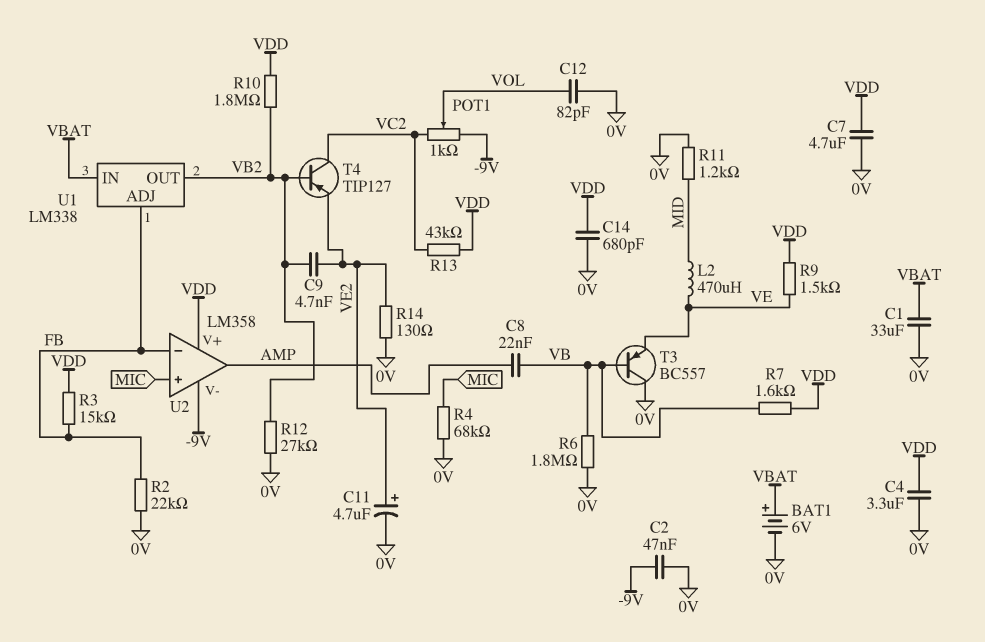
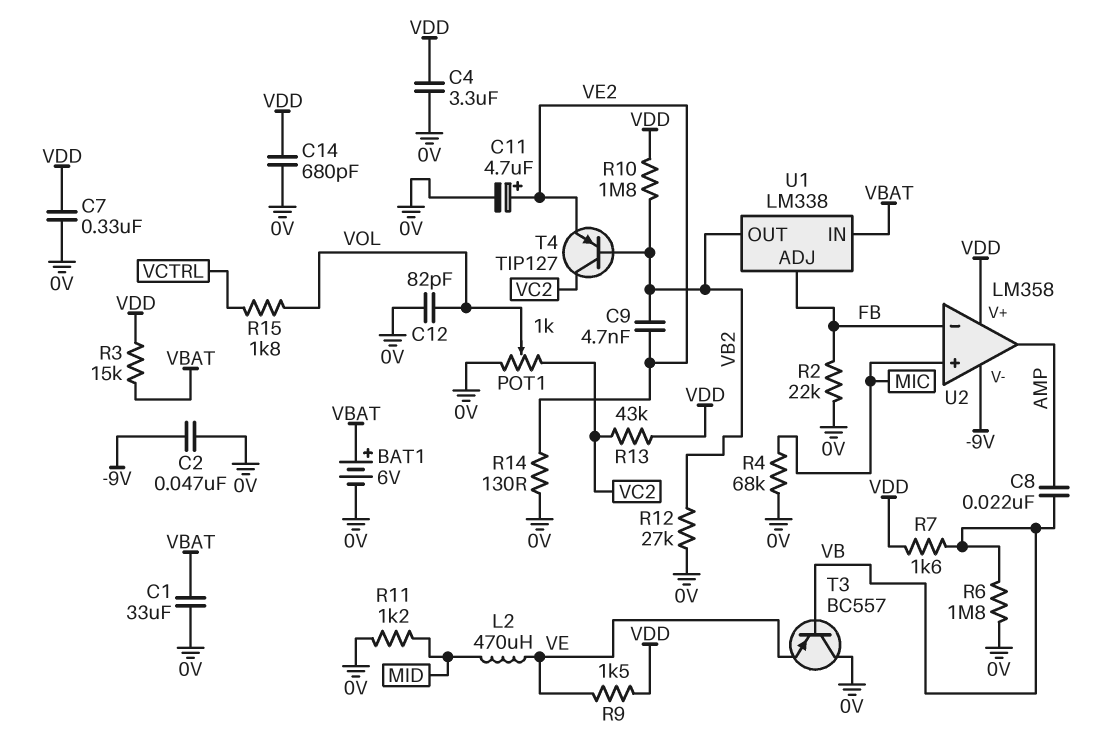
C7: 4.7uF (0V, VDD) -> 330nF (0V, VDD)
POT1: 1k (-9V, VC2, wiper VOL) -> 1k (0V, VC2, wiper VOL)
R3: 15k (FB, VDD) -> 15k (VBAT, VDD)
R15: none -> 1.8k (VCTRL, VOL)

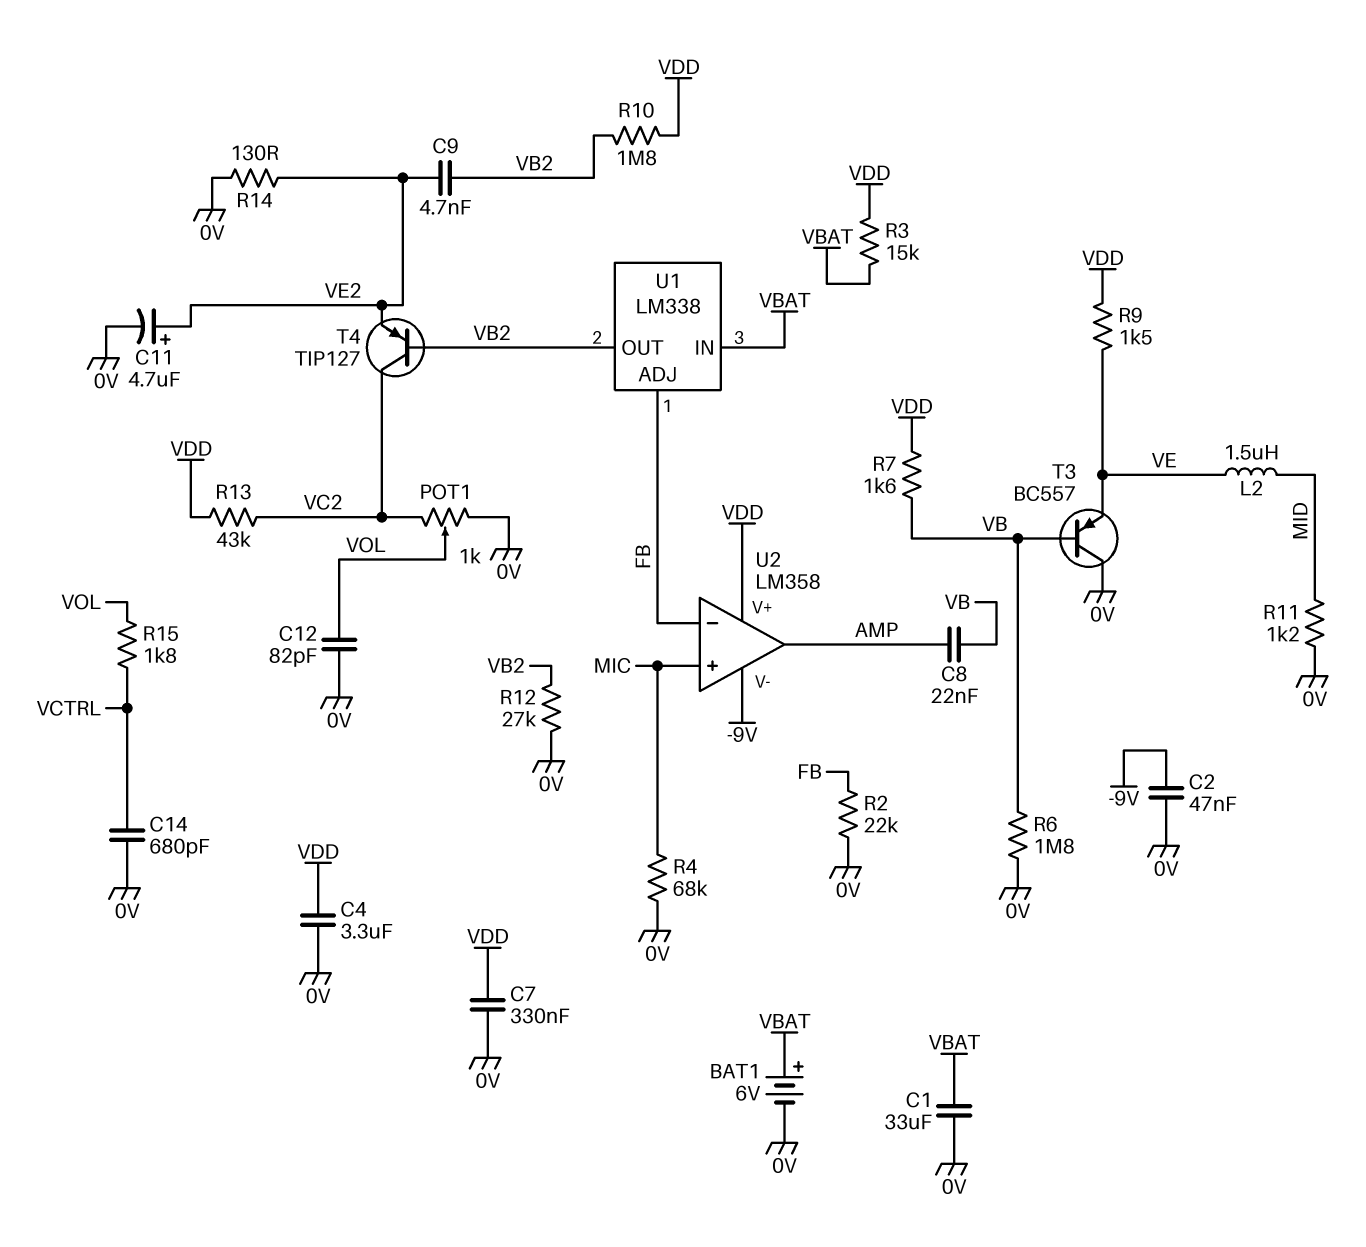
C14: 680pF (0V, VDD) -> 680pF (0V, VCTRL)
L2: 470uH (MID, VE) -> 1.5uH (MID, VE)

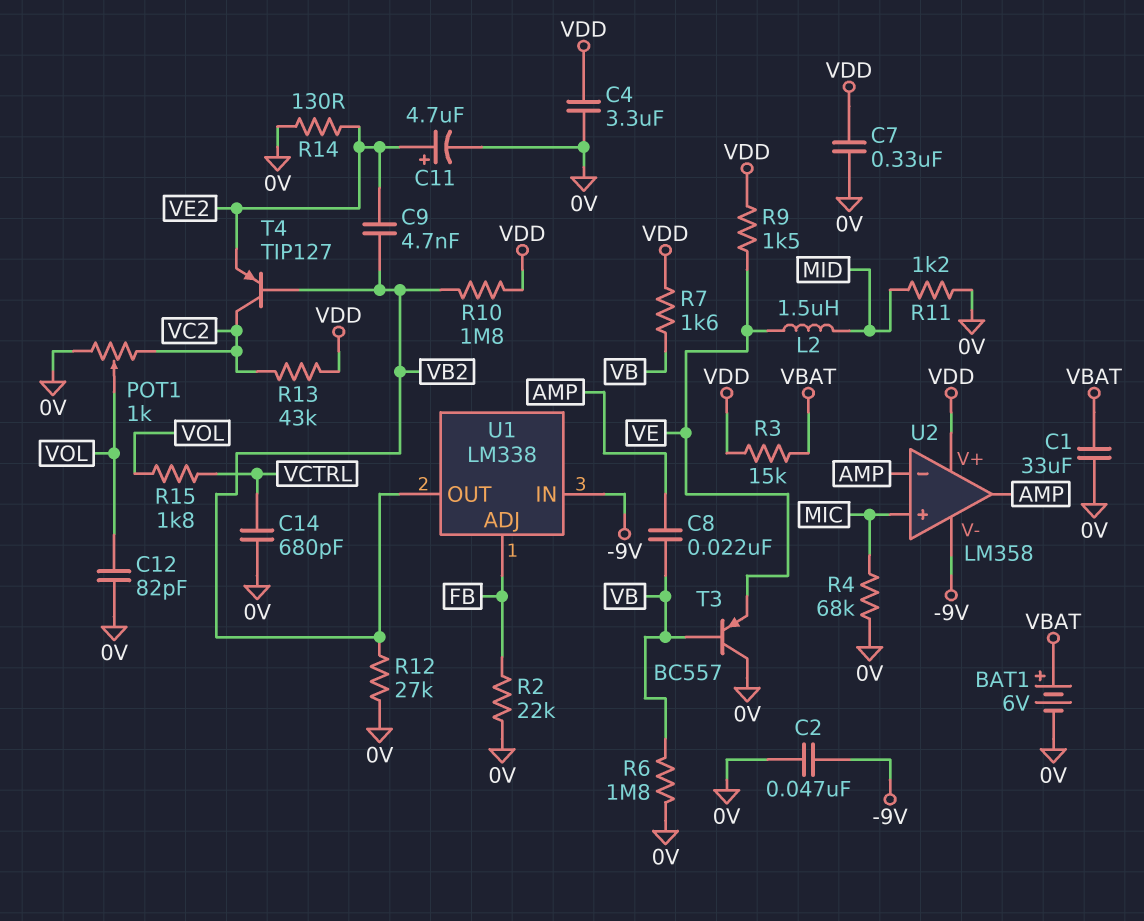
U1 pin IN: VBAT -> -9V
U2 pin in-: FB -> AMP

